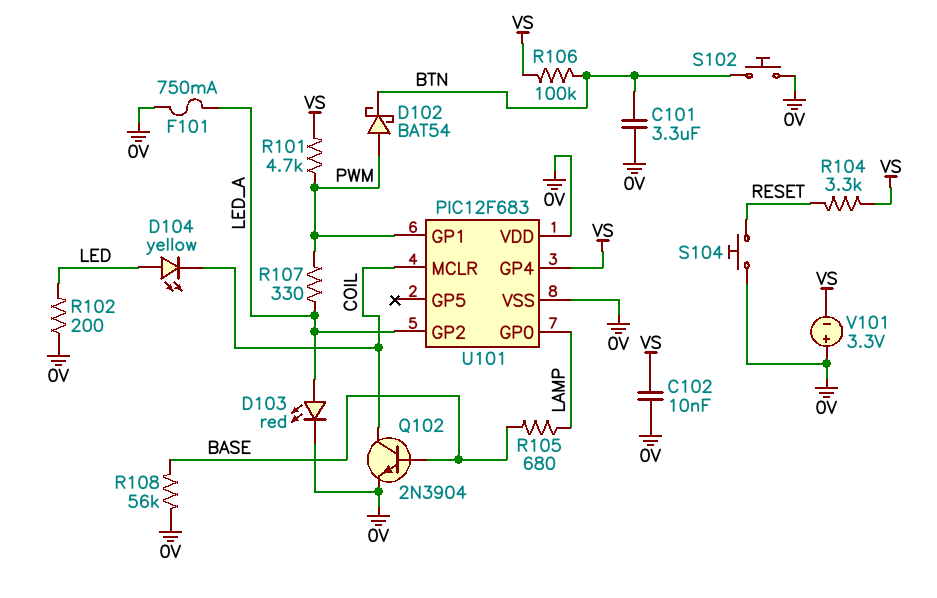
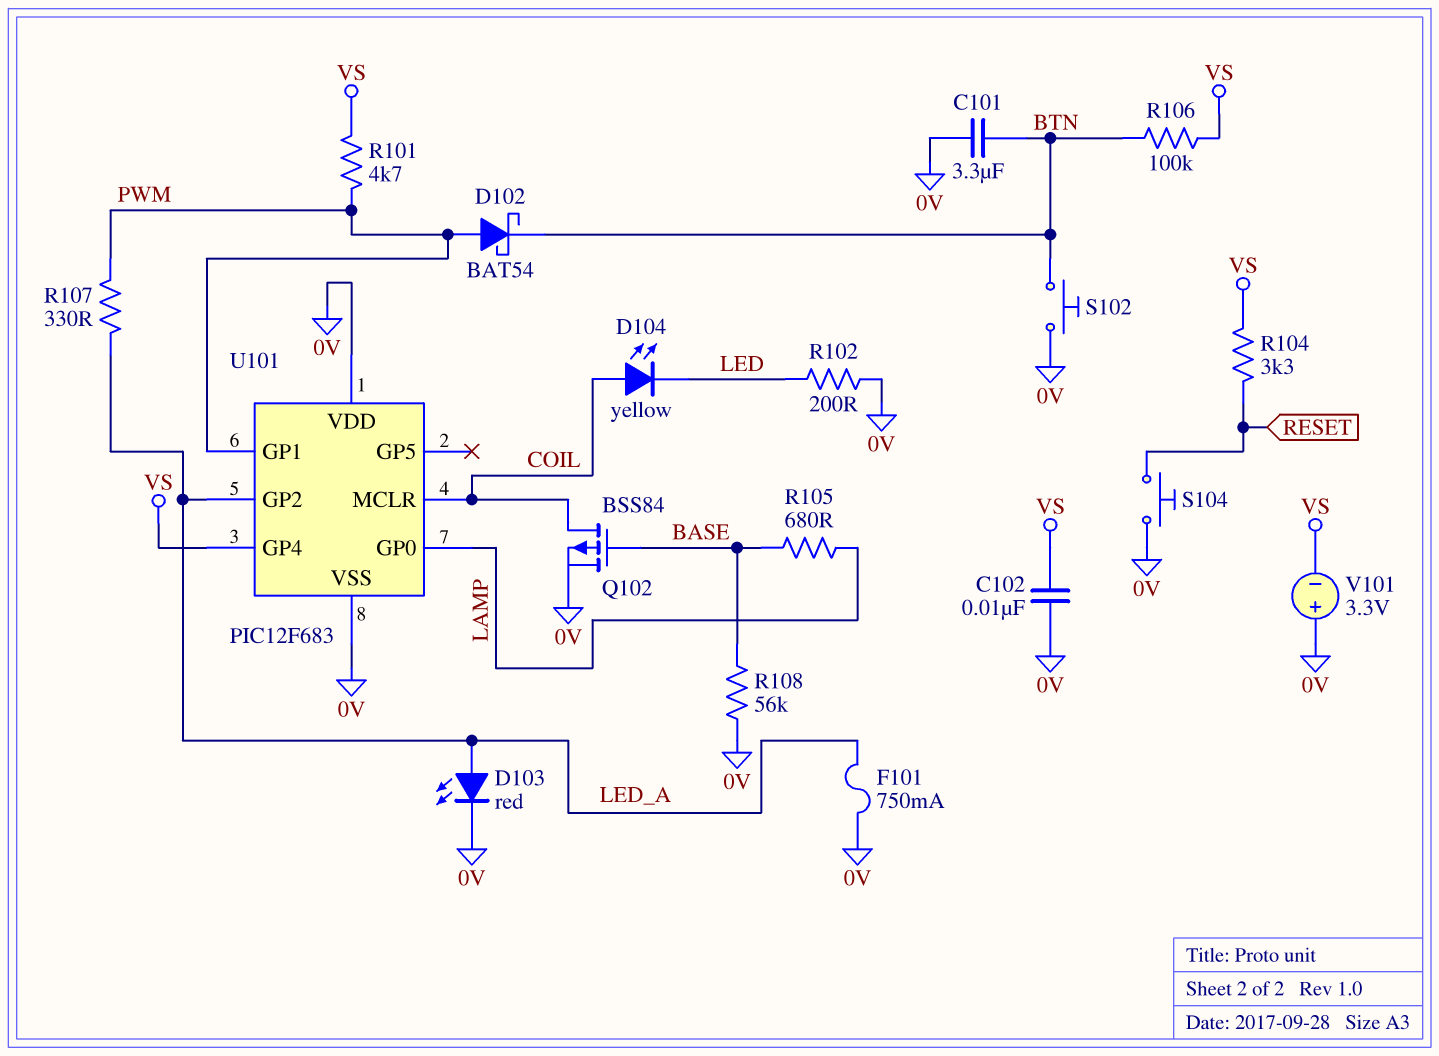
D104: LED yellow (A LED, K COIL) -> LED yellow (A COIL, K LED)
Q102: NPN 2N3904 (B BASE, C COIL, E 0V) -> PMOS BSS84 (G BASE, D COIL, S 0V)

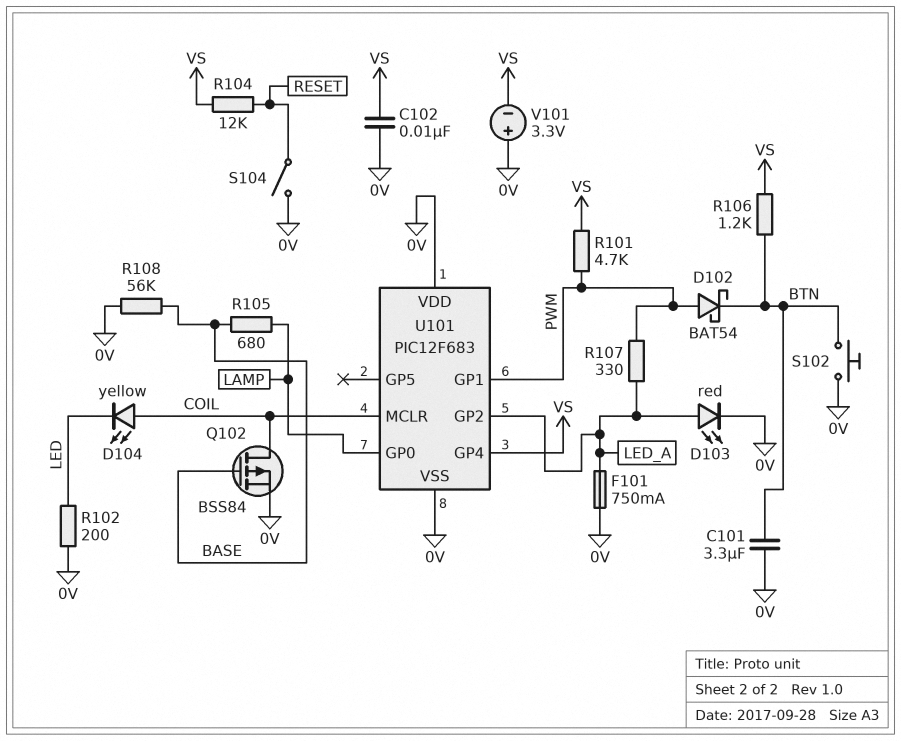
R104: 3.3k (RESET, VS) -> 12k (RESET, VS)
R106: 100k (BTN, VS) -> 1.2k (BTN, VS)
S104: button (0V, RESET) -> switch (0V, RESET)

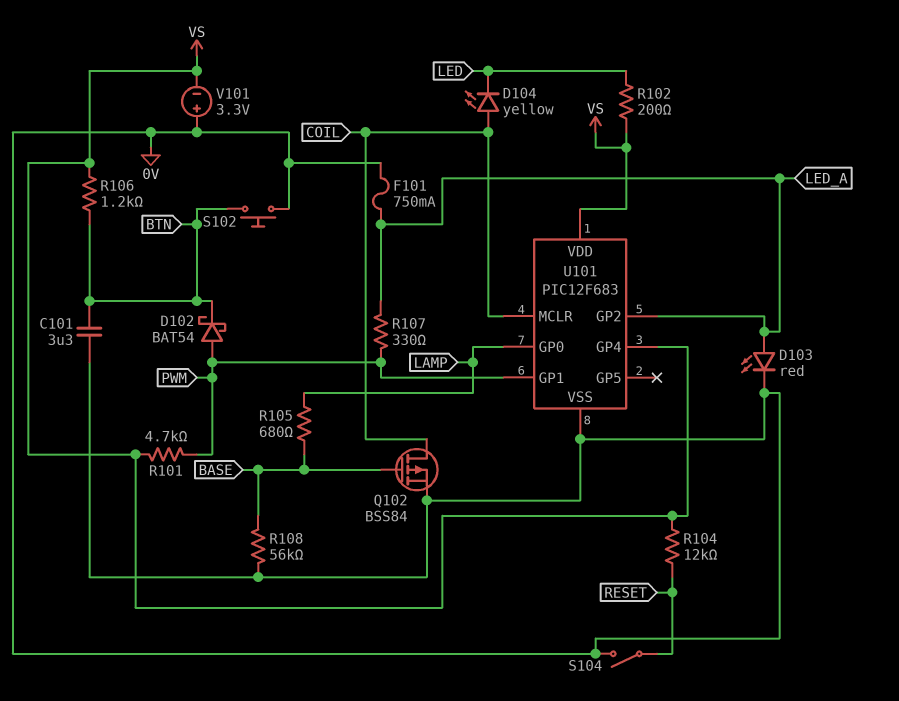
C102: 10nF (0V, VS) -> none
R102: 200 (0V, LED) -> 200 (LED, VS)
U101 pin VDD: 0V -> VS

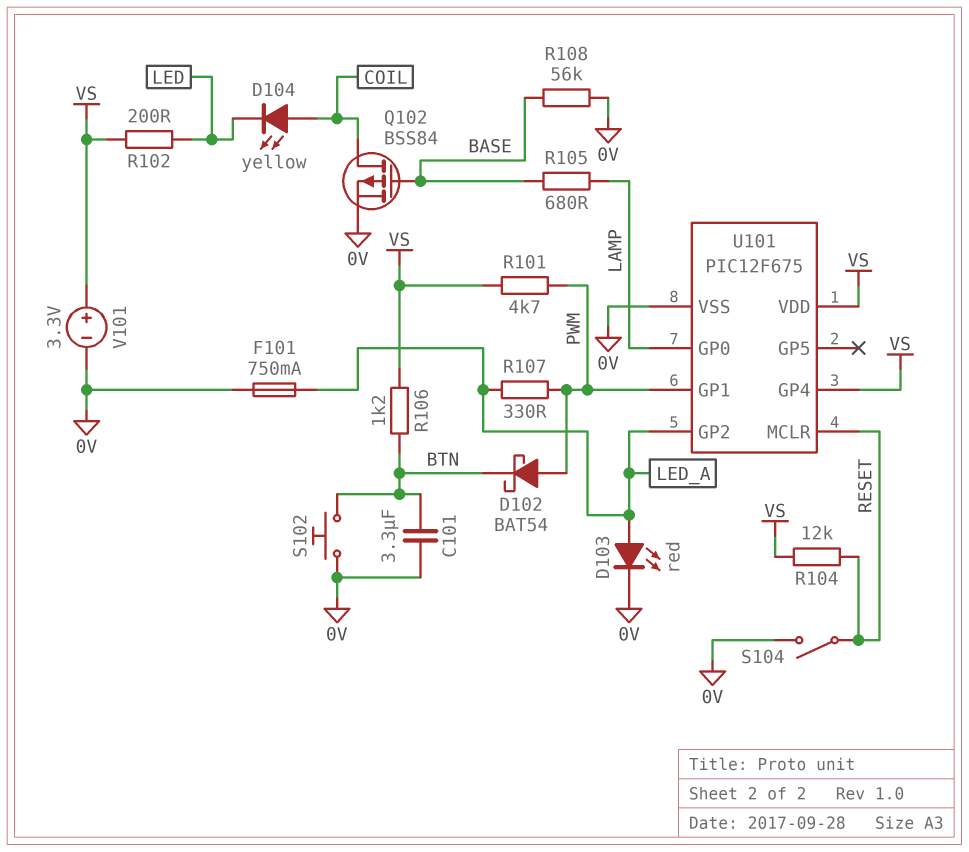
U101: PIC12F683 -> PIC12F675
U101 pin MCLR: COIL -> RESET
V101: 3.3V (plus 0V, minus VS) -> 3.3V (plus VS, minus 0V)

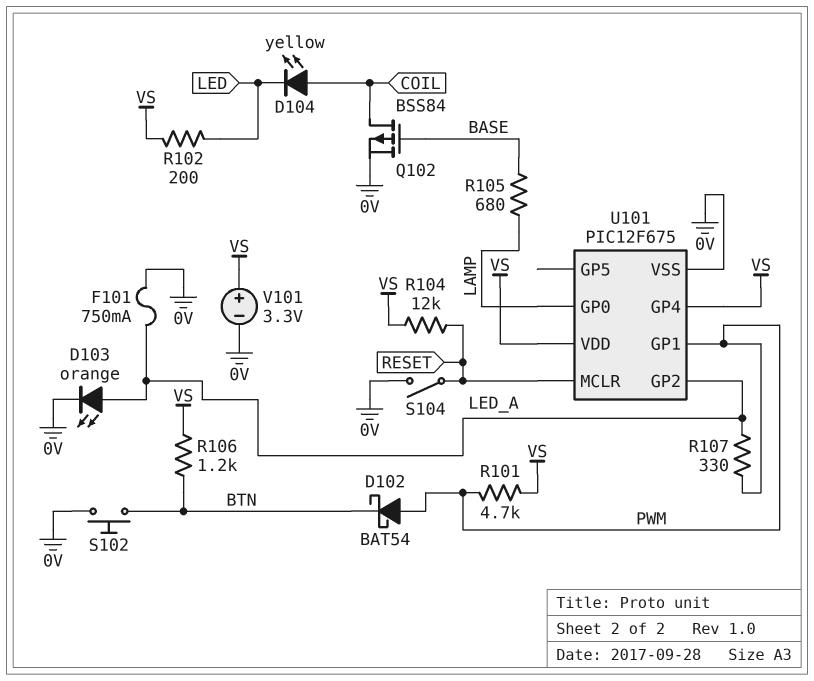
C101: 3.3uF (0V, BTN) -> none
D103: LED red (A LED_A, K 0V) -> LED orange (A LED_A, K 0V)
R108: 56k (0V, BASE) -> none

